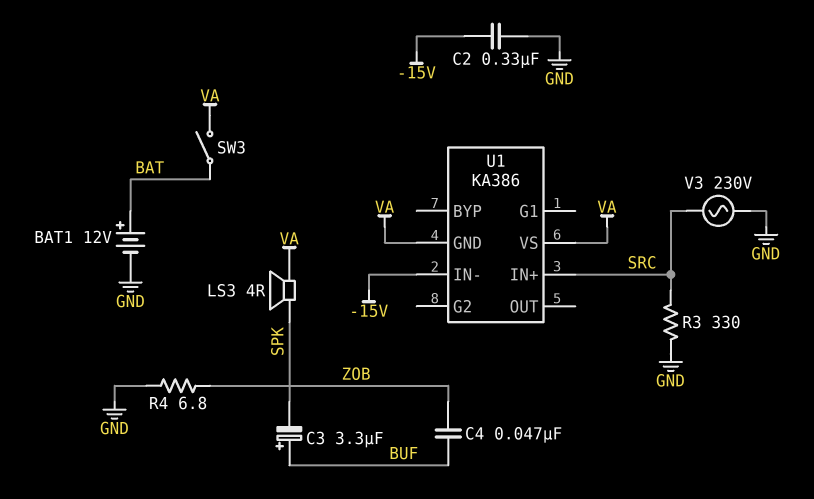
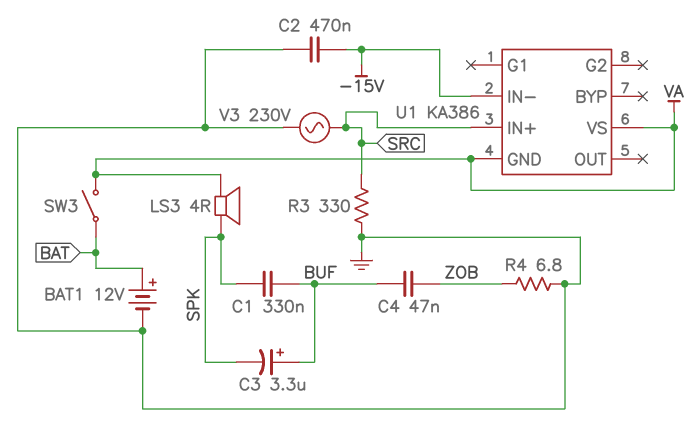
C1: none -> 330nF (BUF, SPK)
C2: 330nF (-15V, GND) -> 470nF (-15V, GND)

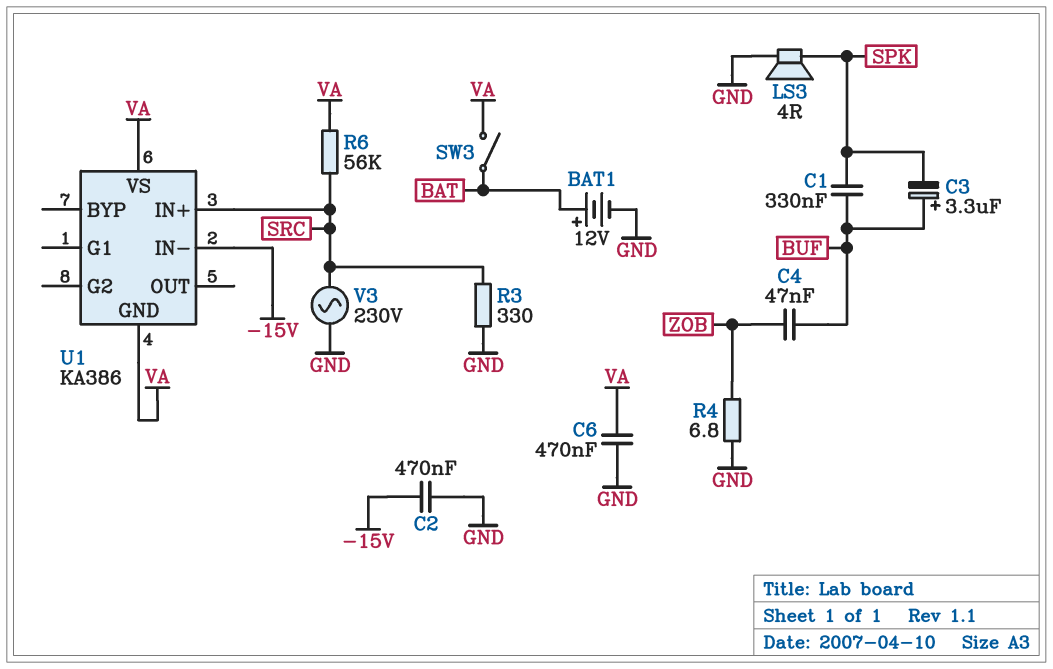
C6: none -> 470nF (GND, VA)
LS3: speaker 4R (SPK, VA) -> speaker 4R (GND, SPK)
R6: none -> 56k (SRC, VA)

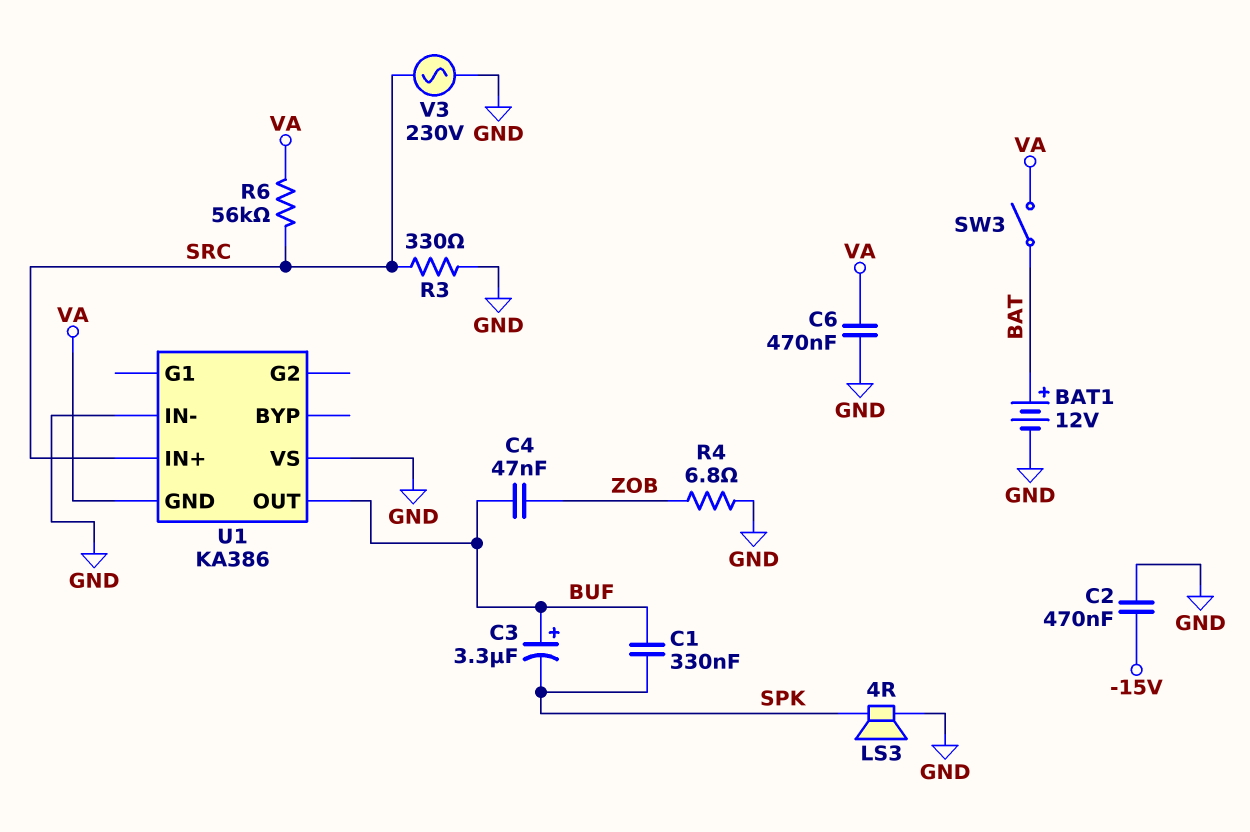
U1 pin IN-: -15V -> GND
U1 pin OUT: none -> BUF
U1 pin VS: VA -> GND

